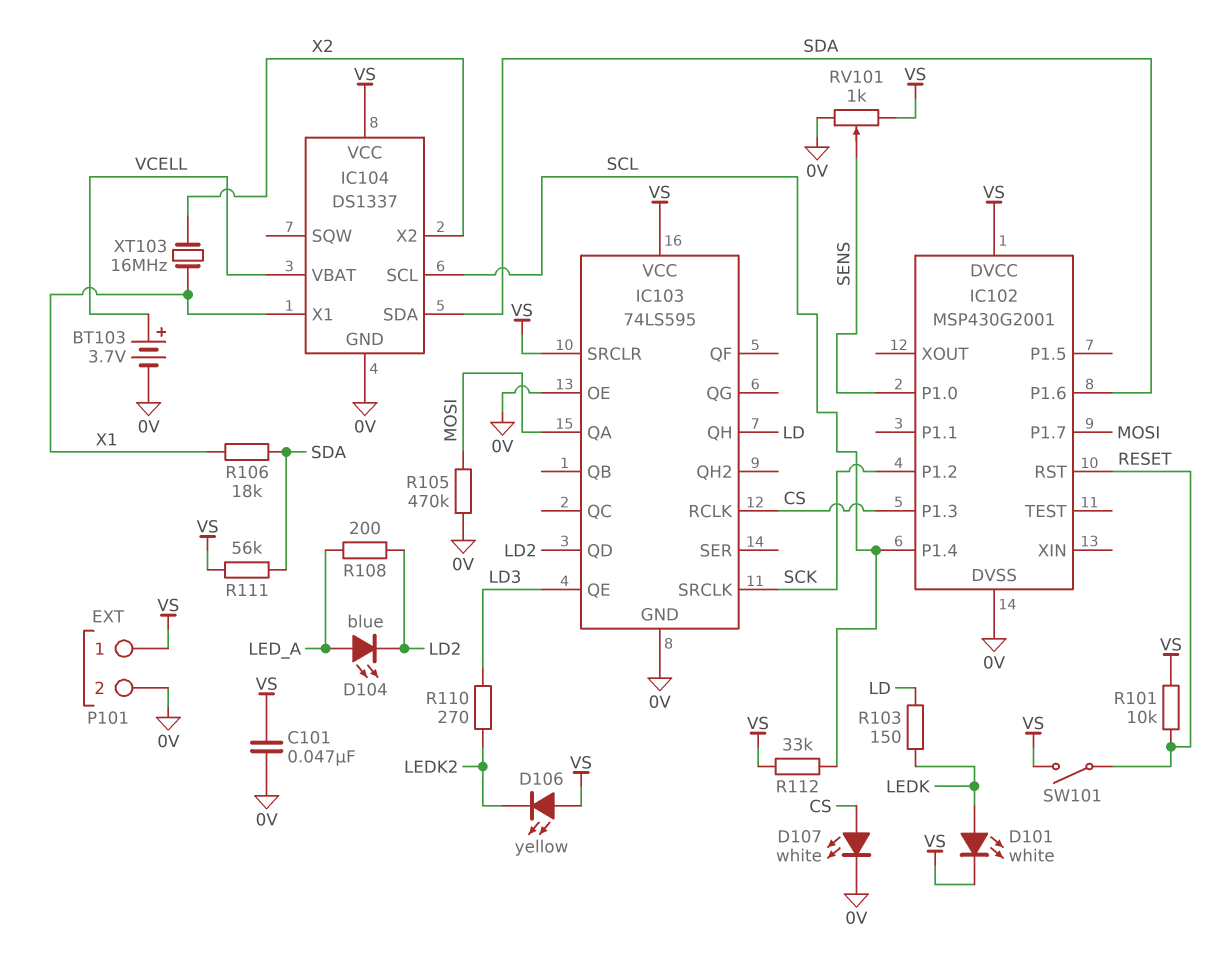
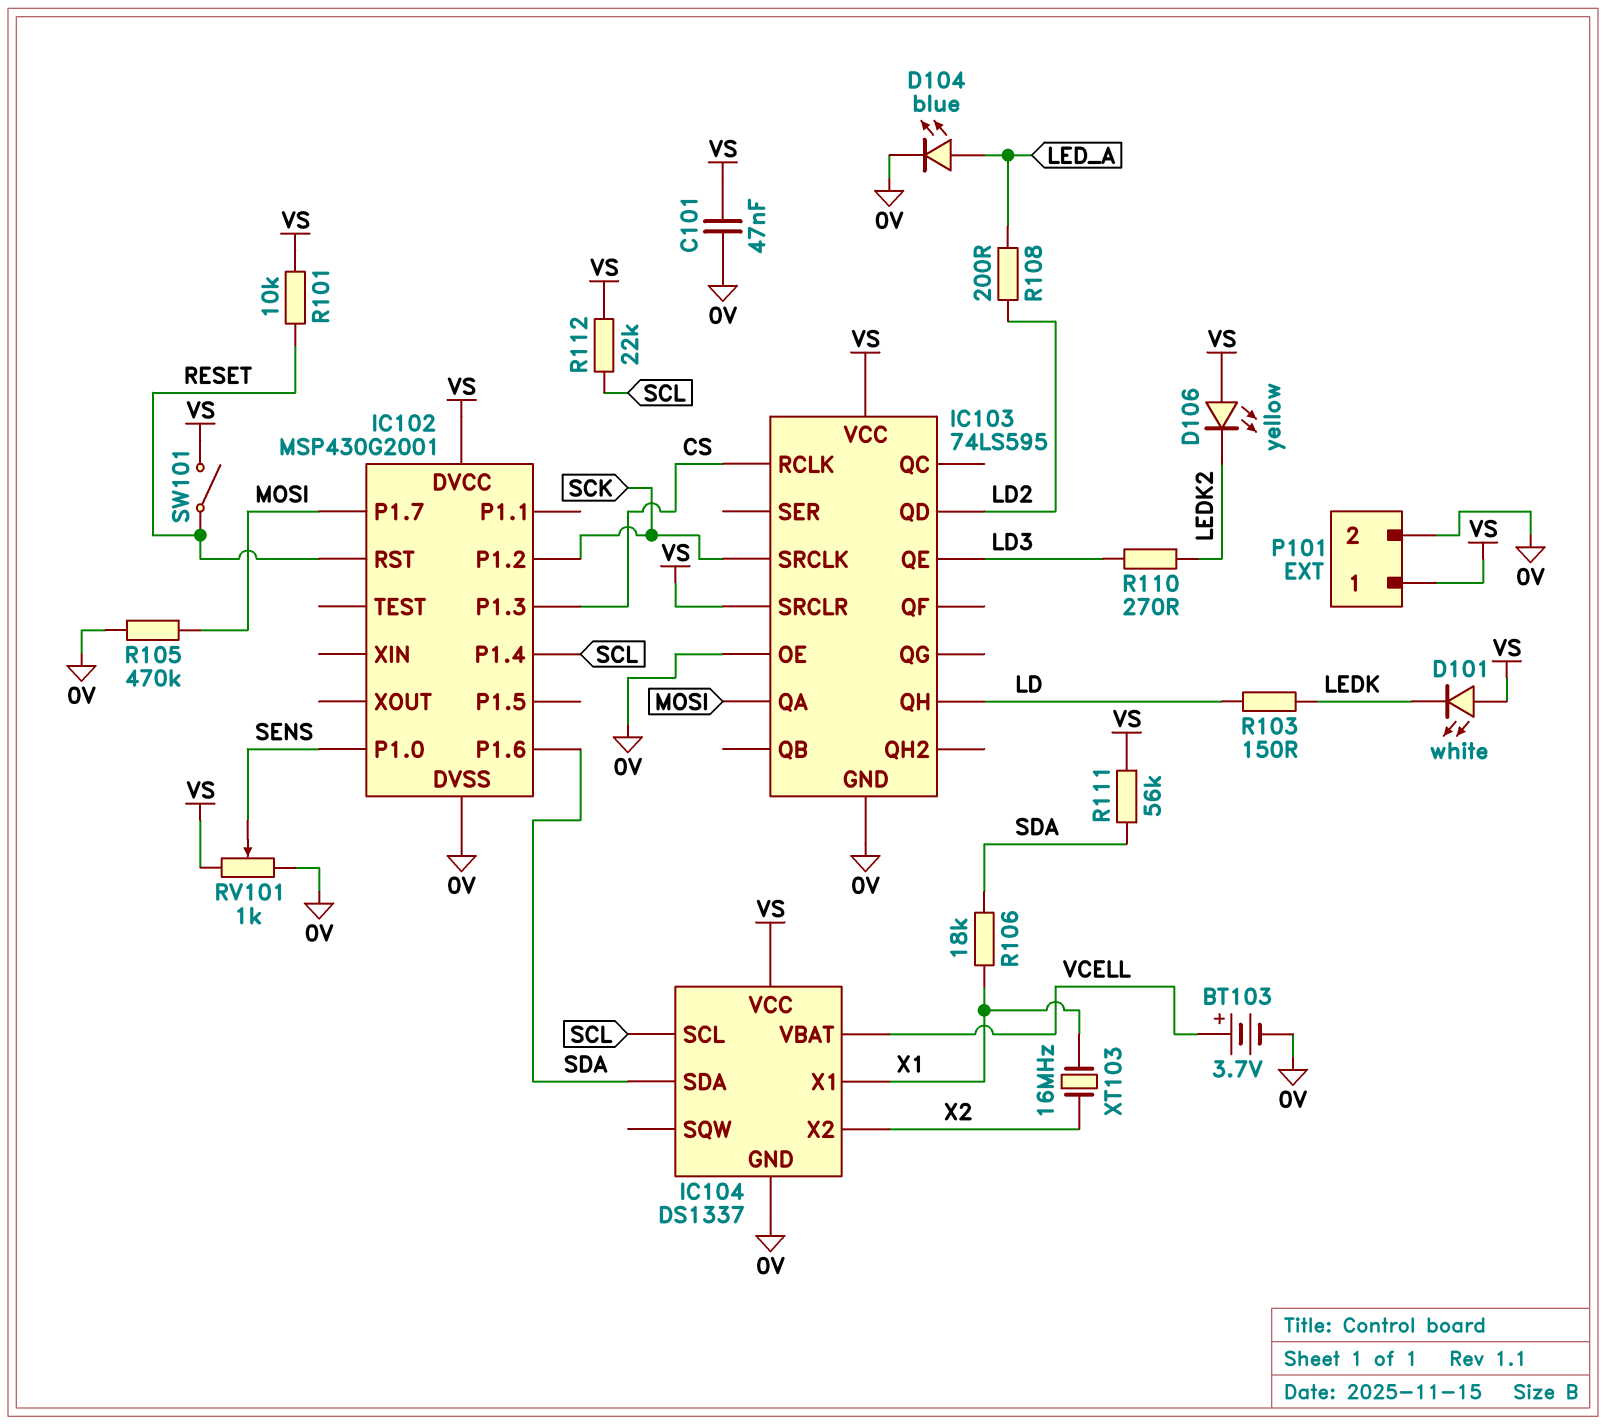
D101: LED white (A LEDK, K VS) -> LED white (A VS, K LEDK)
D104: LED blue (A LED_A, K LD2) -> LED blue (A LED_A, K 0V)
D107: LED white (A CS, K 0V) -> none
R112: 33k (SCL, VS) -> 22k (SCL, VS)

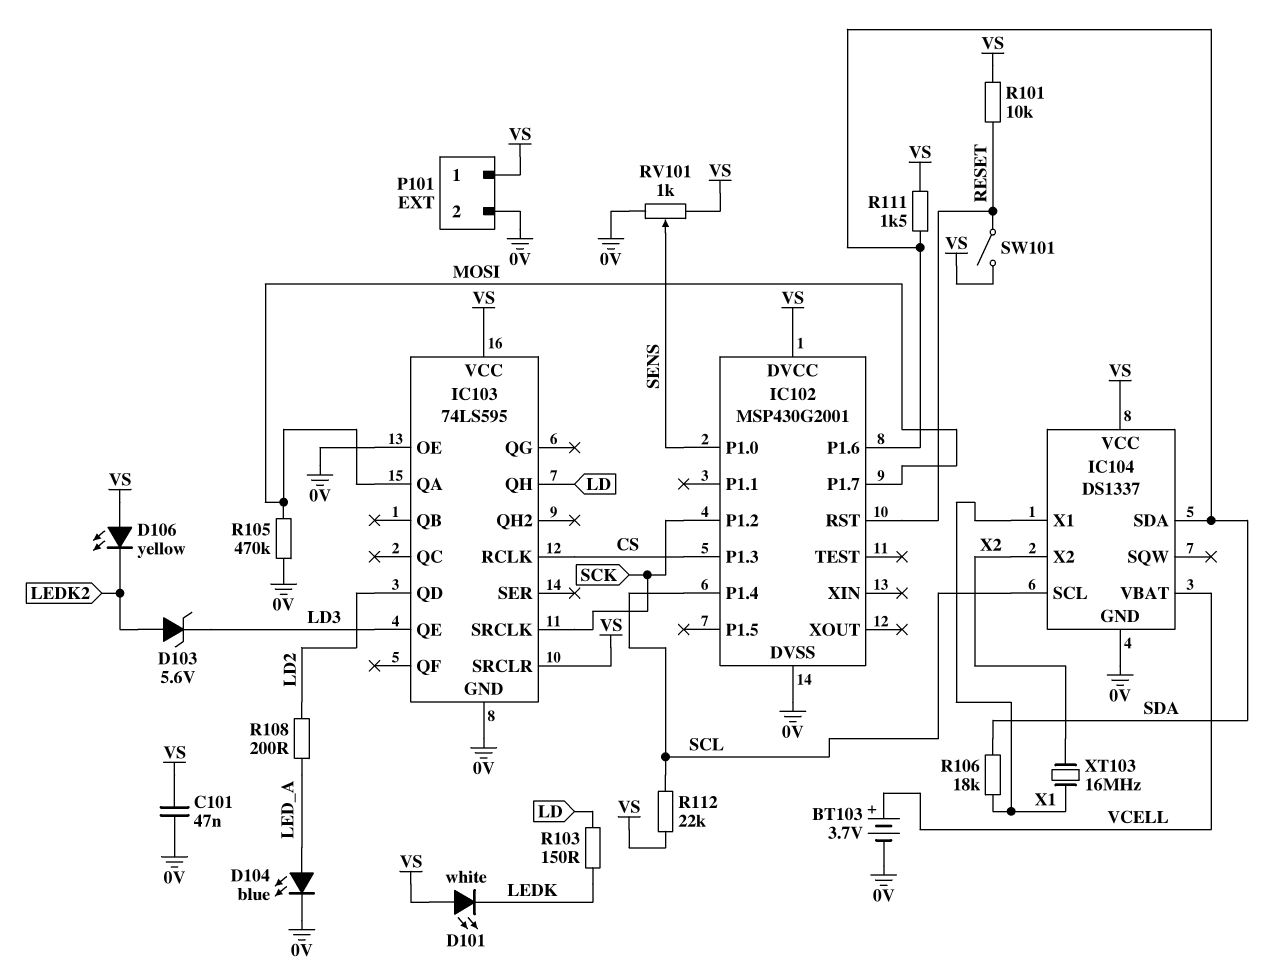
D103: none -> zener 5.6V (A LEDK2, K LD3)
R110: 270 (LD3, LEDK2) -> none
R111: 56k (SDA, VS) -> 1.5k (SDA, VS)

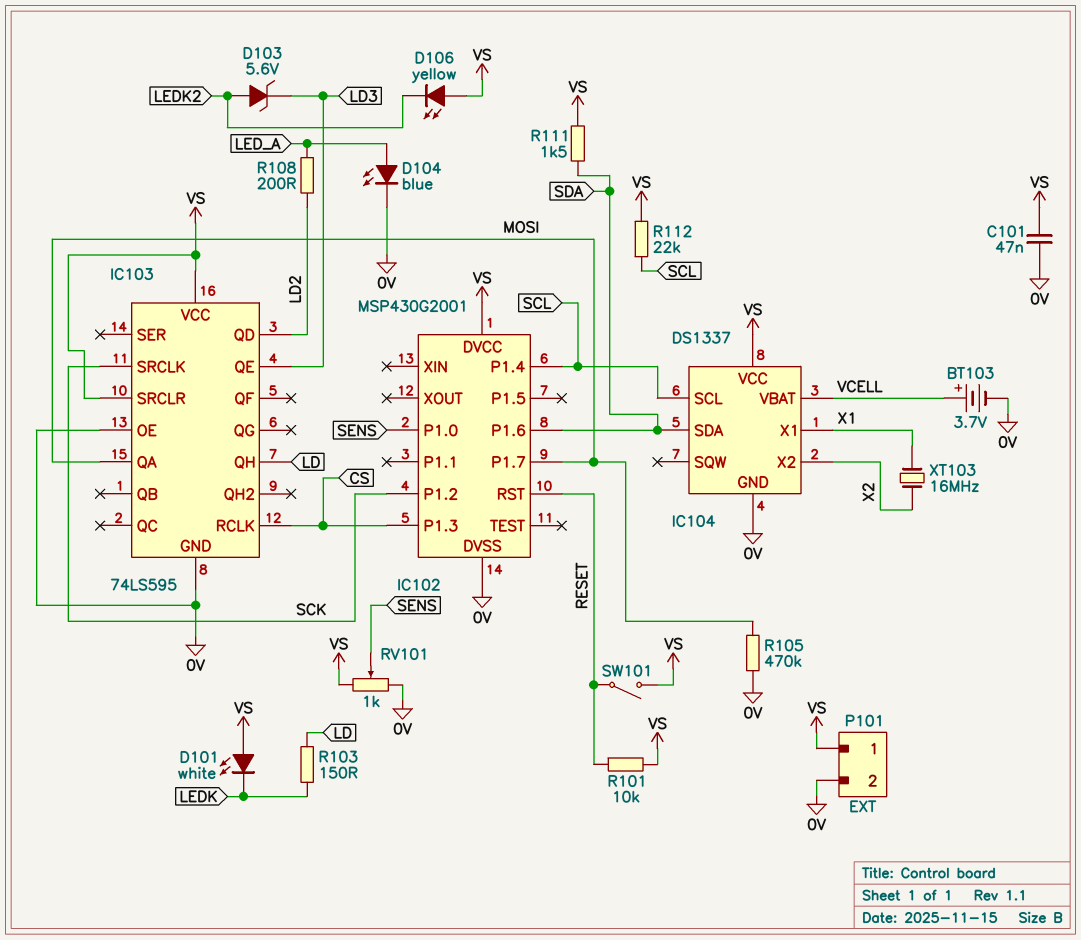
R106: 18k (SDA, X1) -> none

